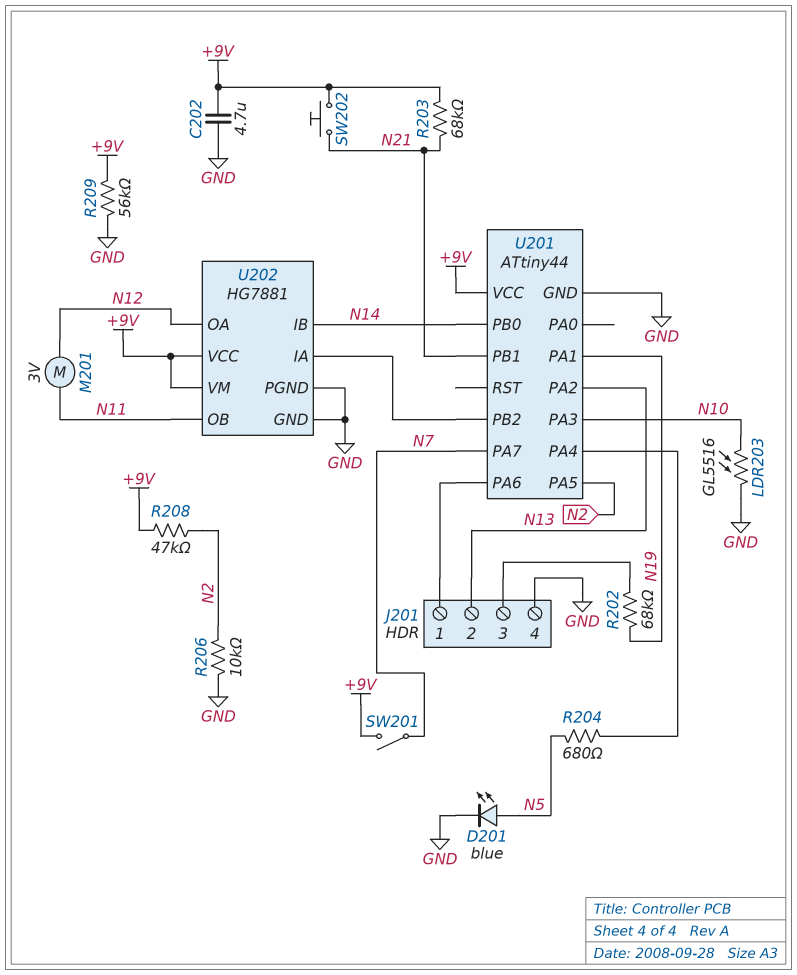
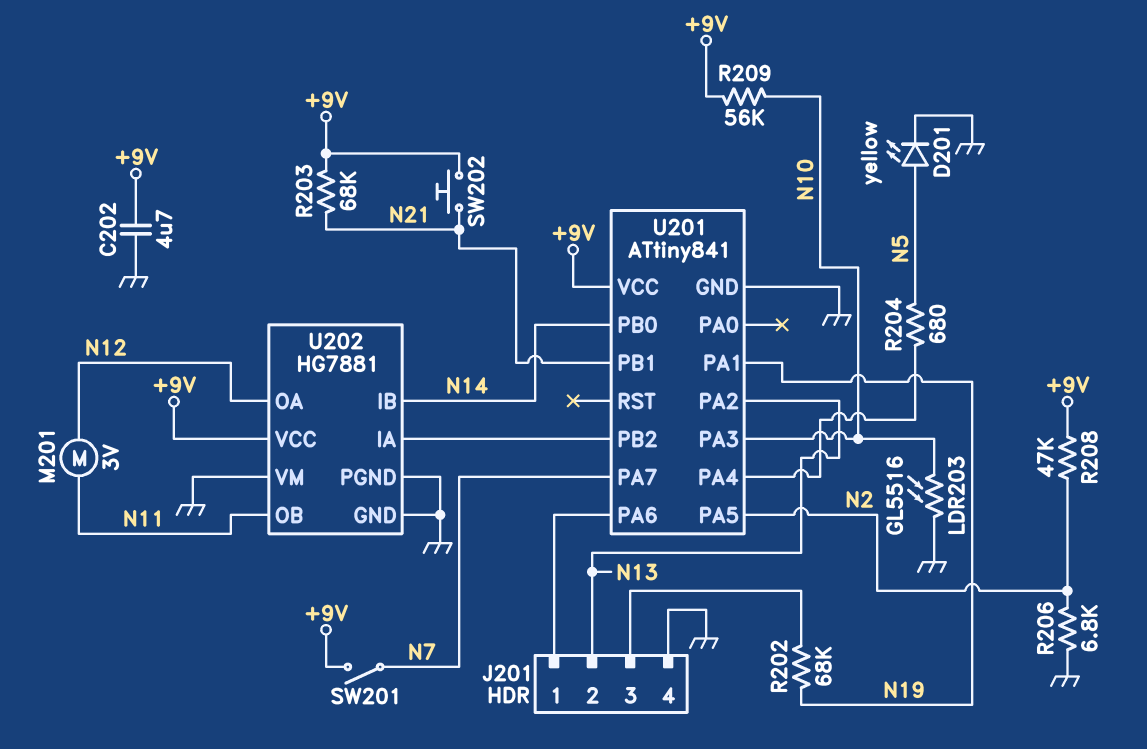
D201: LED blue (A N5, K GND) -> LED yellow (A N5, K GND)
R206: 10k (GND, N2) -> 6.8k (GND, N2)
R209: 56k (+9V, GND) -> 56k (+9V, N10)
U201: ATtiny44 -> ATtiny841
U202 pin VM: +9V -> GND

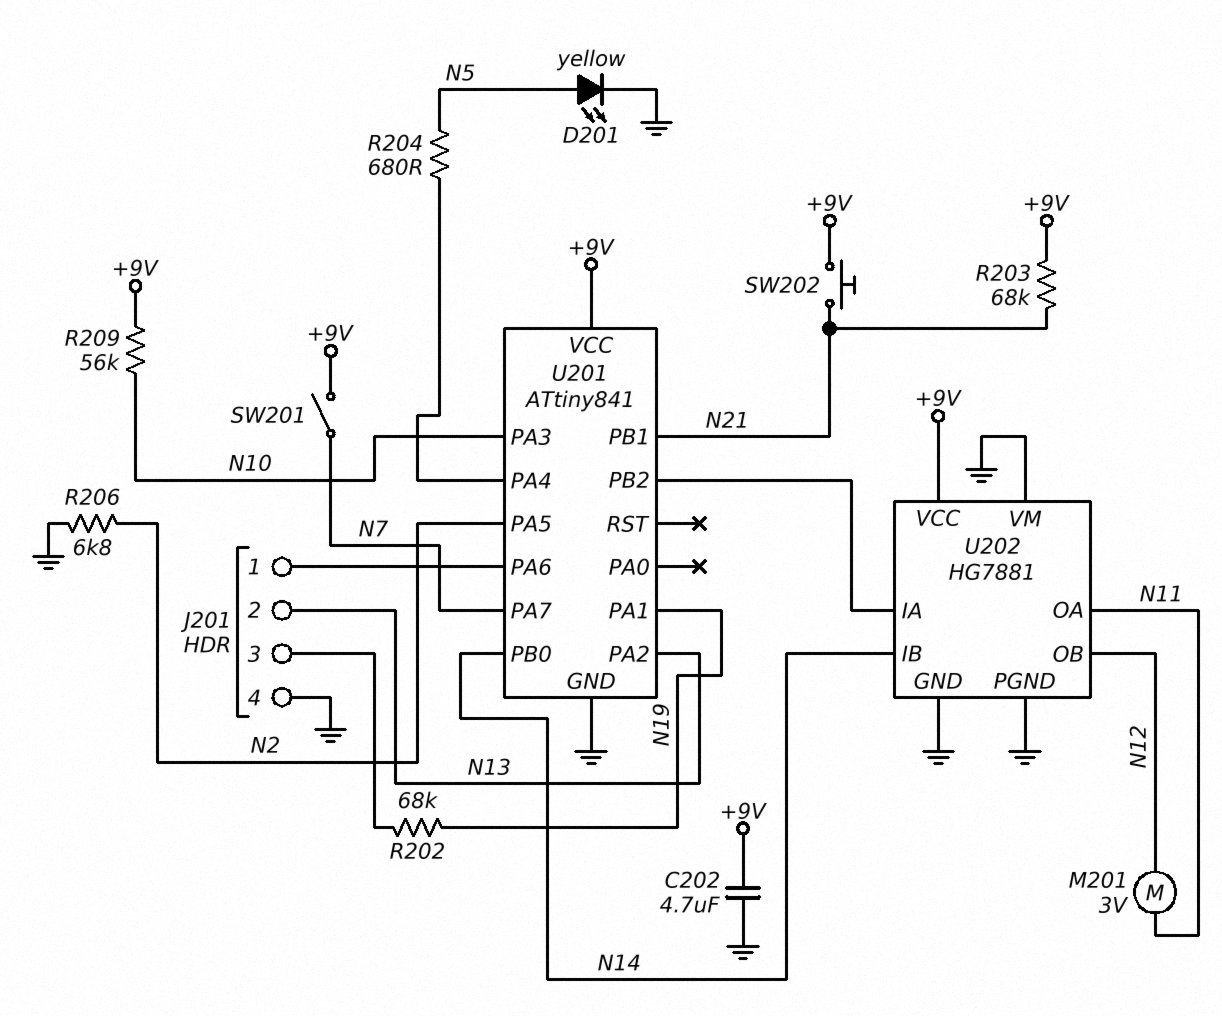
LDR203: GL5516 (GND, N10) -> none
R208: 47k (+9V, N2) -> none
U202 pin OA: N12 -> N11
U202 pin OB: N11 -> N12

